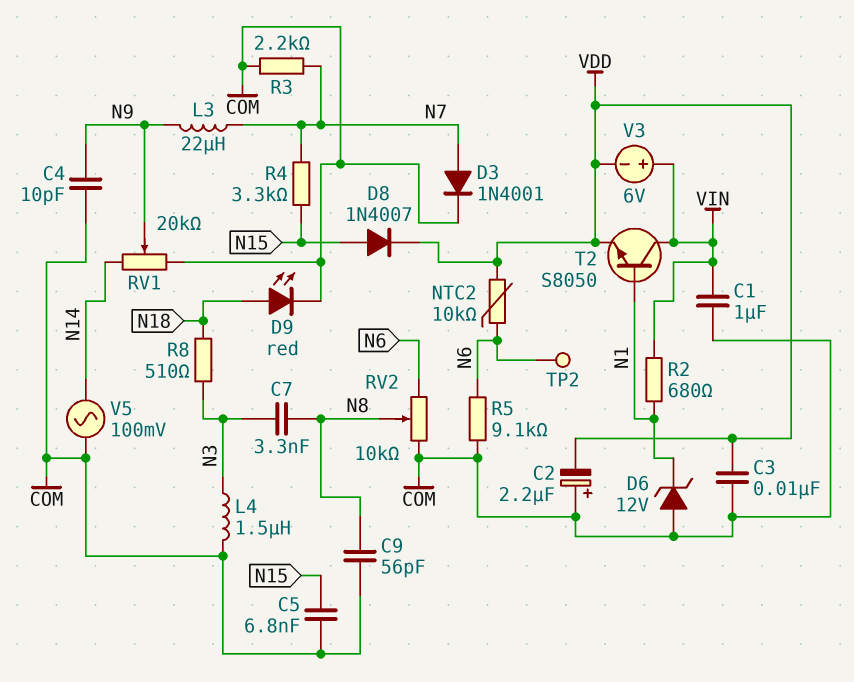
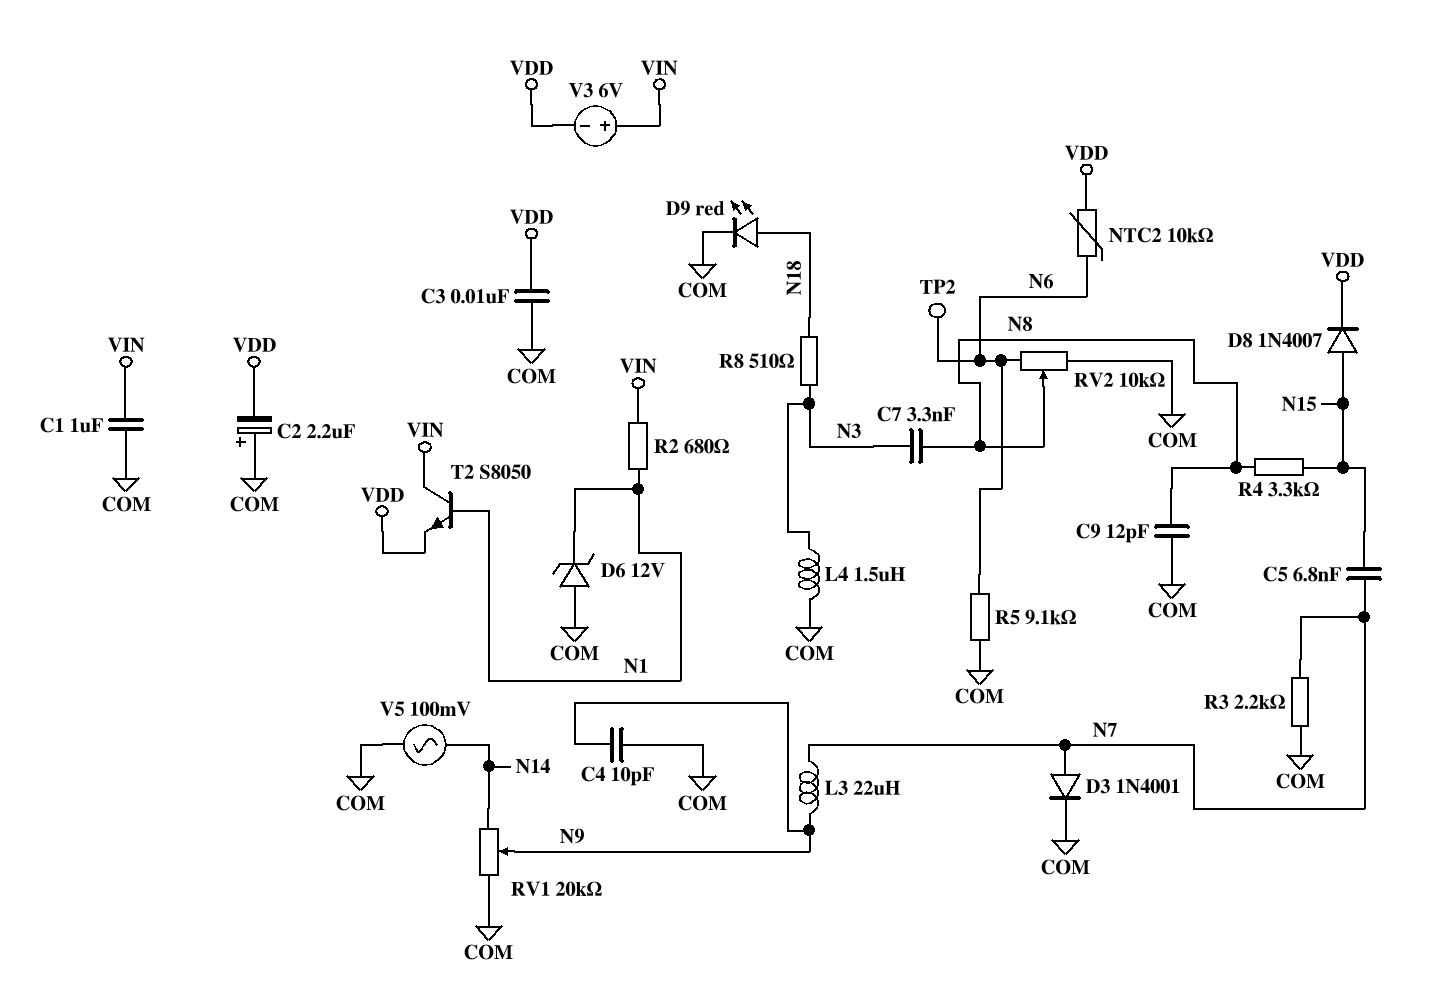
C5: 6.8nF (COM, N15) -> 6.8nF (N7, N15)
C9: 56pF (COM, N8) -> 12pF (COM, N8)
R4: 3.3k (N7, N15) -> 3.3k (N8, N15)

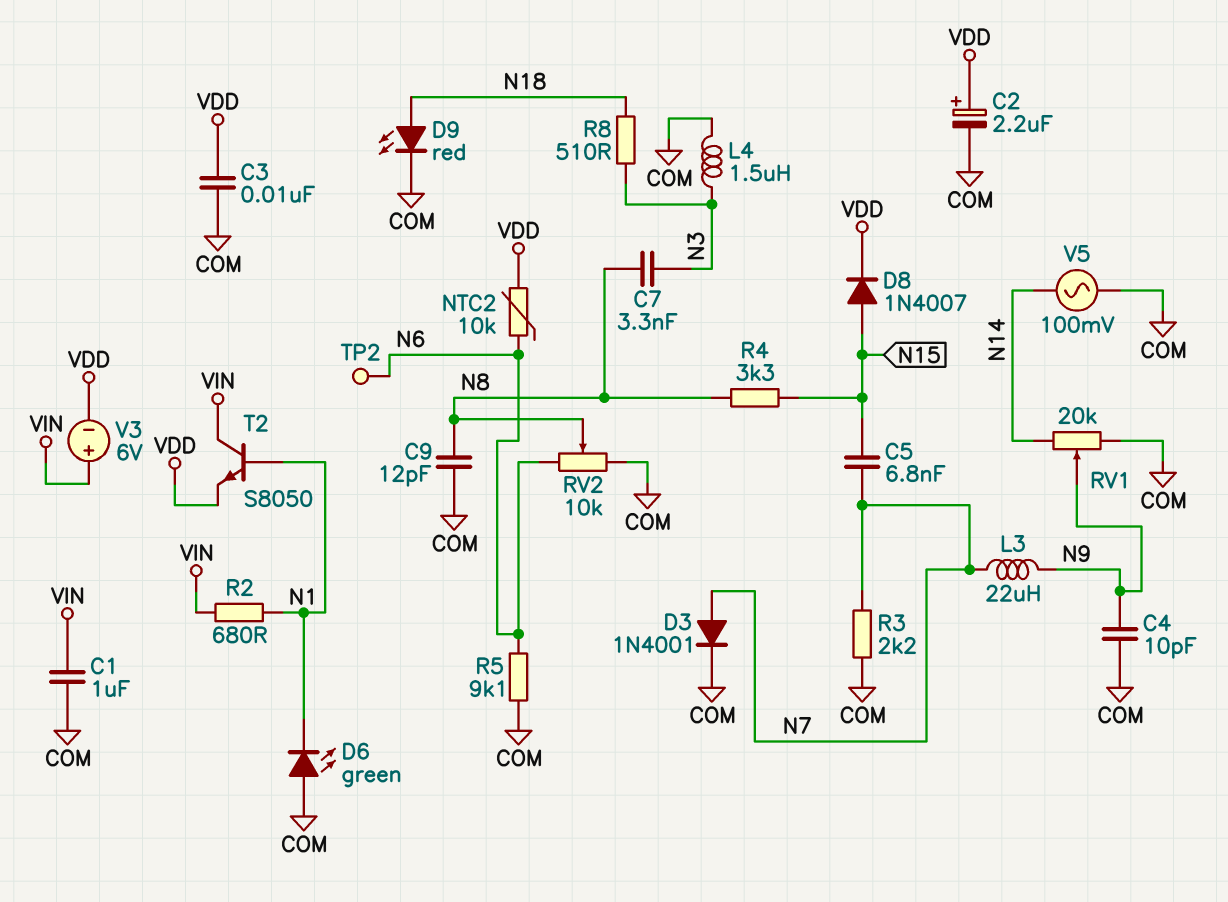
C2: 2.2uF (plus COM, minus VDD) -> 2.2uF (plus VDD, minus COM)
D6: zener 12V (A COM, K N1) -> LED green (A COM, K N1)

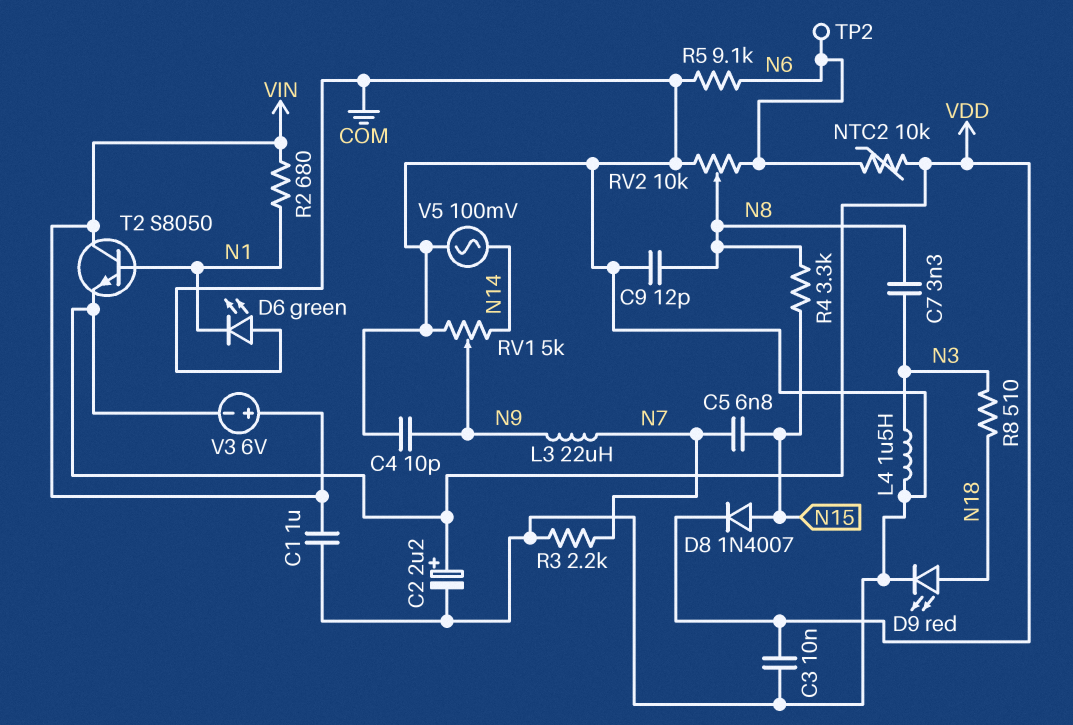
D3: diode 1N4001 (A N7, K COM) -> none
RV1: 20k (COM, N14, wiper N9) -> 5k (COM, N14, wiper N9)

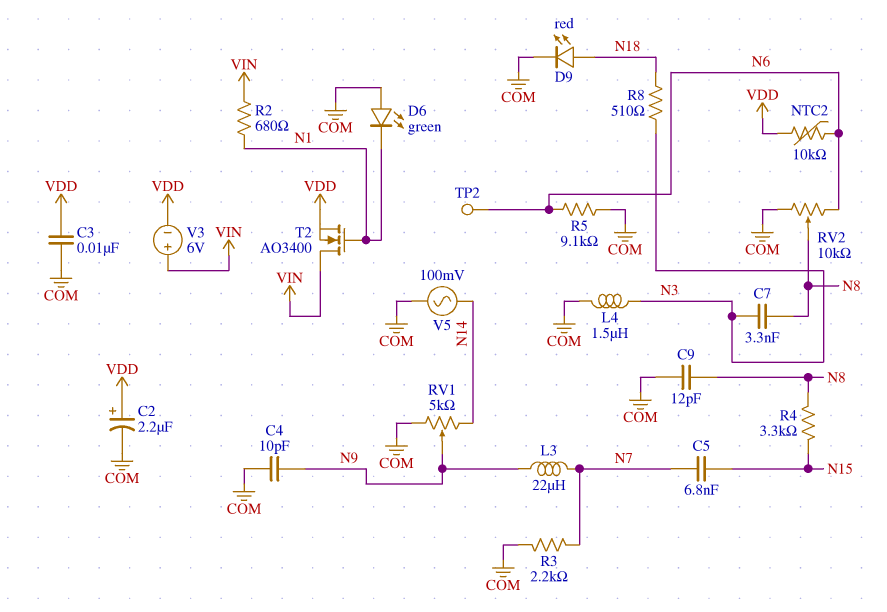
C1: 1uF (COM, VIN) -> none
D8: diode 1N4007 (A N15, K VDD) -> none
T2: NPN S8050 (B N1, C VIN, E VDD) -> NMOS AO3400 (G N1, D VIN, S VDD)

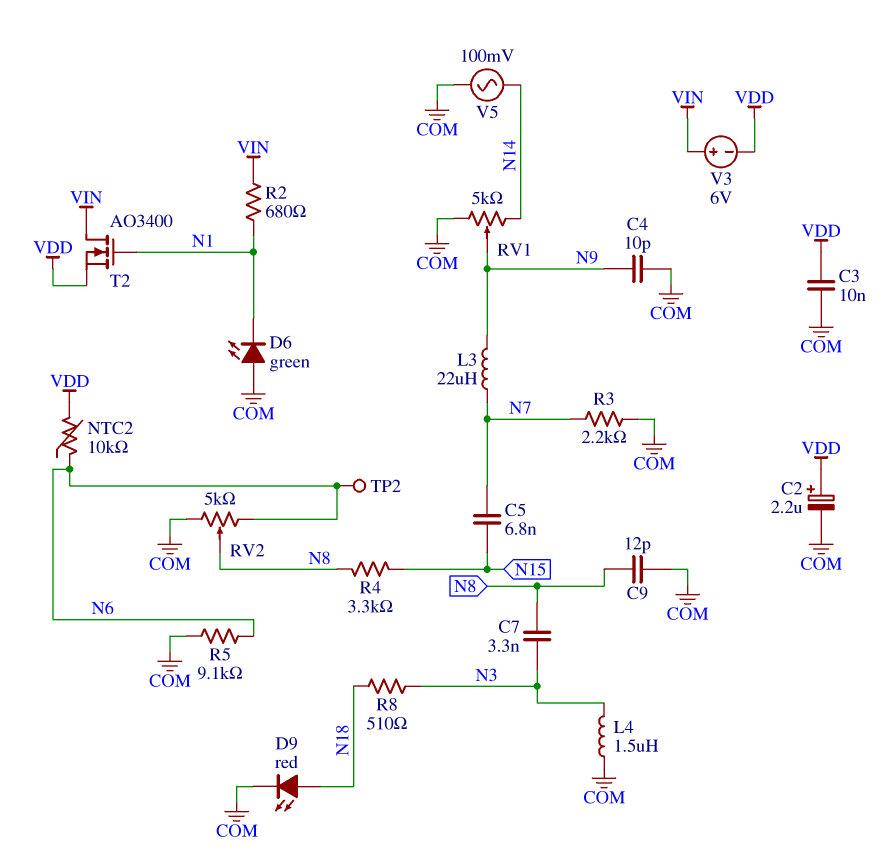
RV2: 10k (COM, N6, wiper N8) -> 5k (COM, N6, wiper N8)

